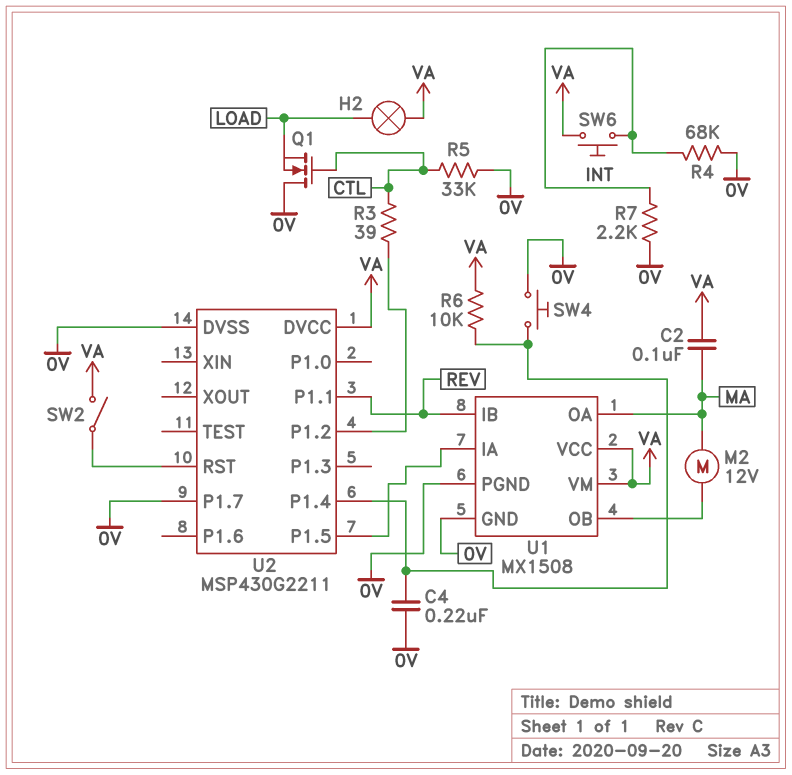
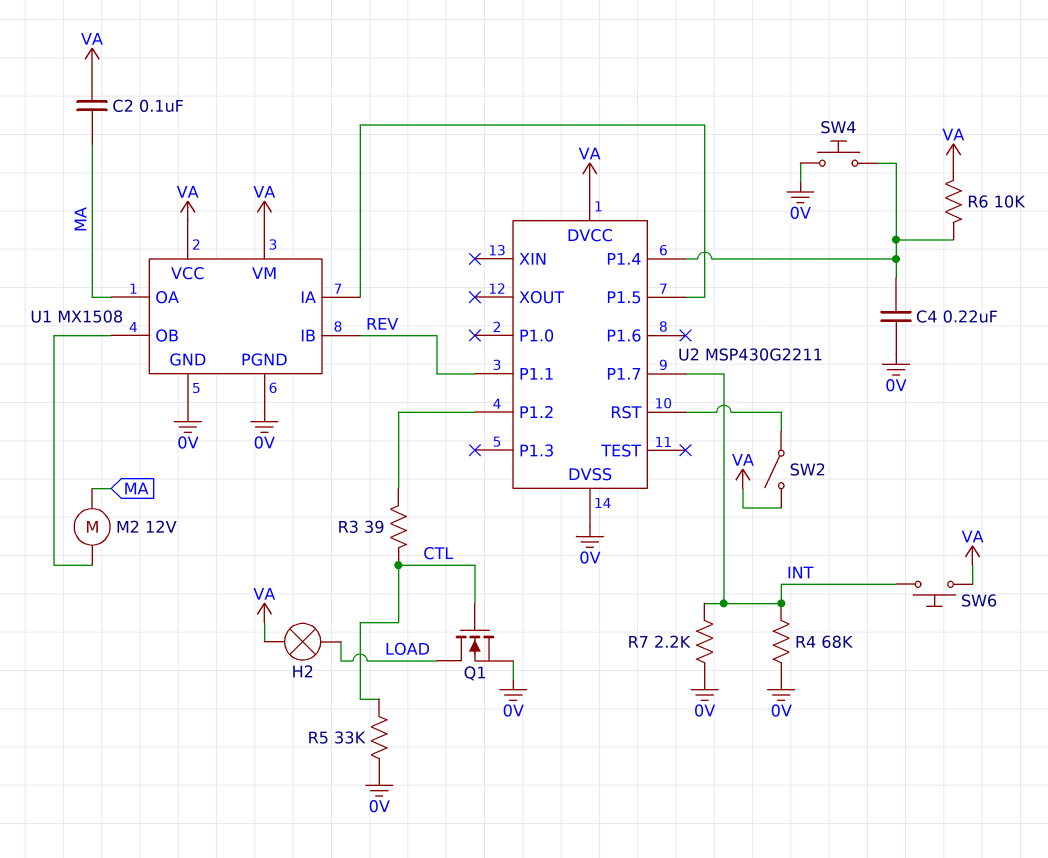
Q1: NMOS (G CTL, D 0V, S LOAD) -> NMOS (G CTL, D LOAD, S 0V)
U2 pin P1.7: 0V -> INT

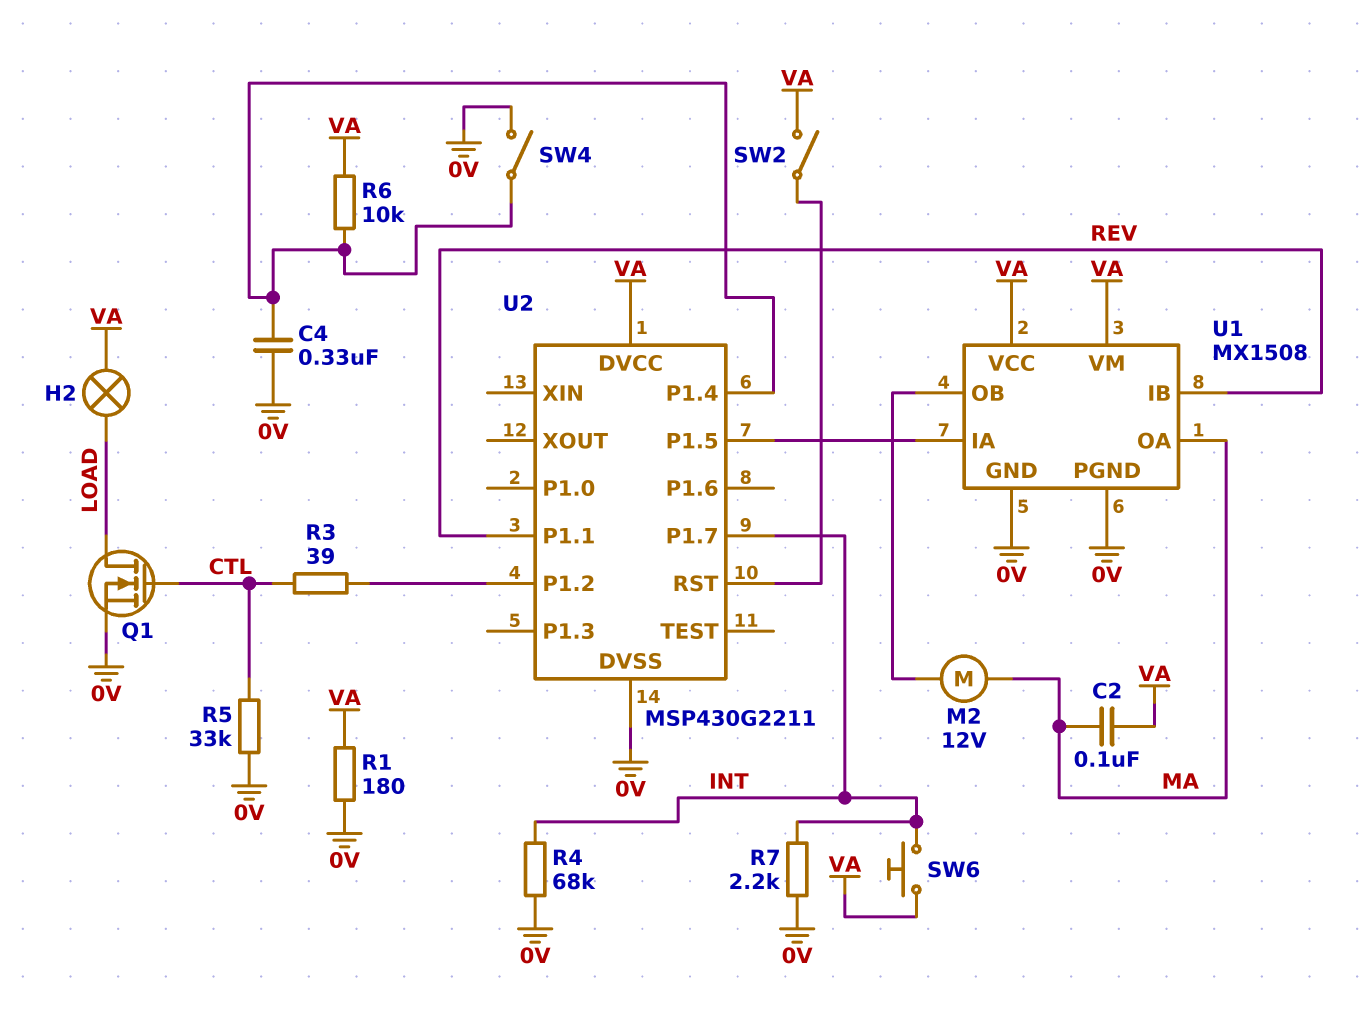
C4: 220nF (0V, U2/P1.4) -> 330nF (0V, U2/P1.4)
R1: none -> 180 (0V, VA)
SW4: button (0V, U2/P1.4) -> switch (0V, U2/P1.4)

